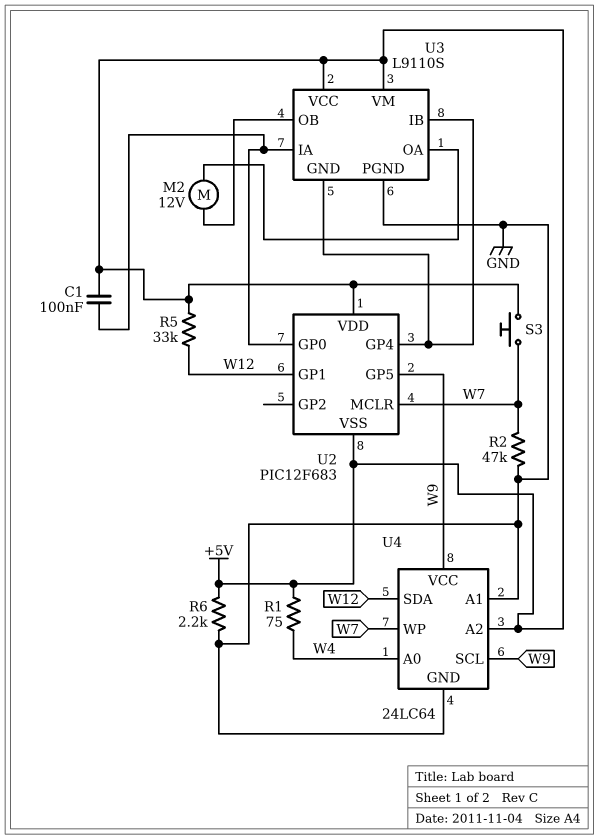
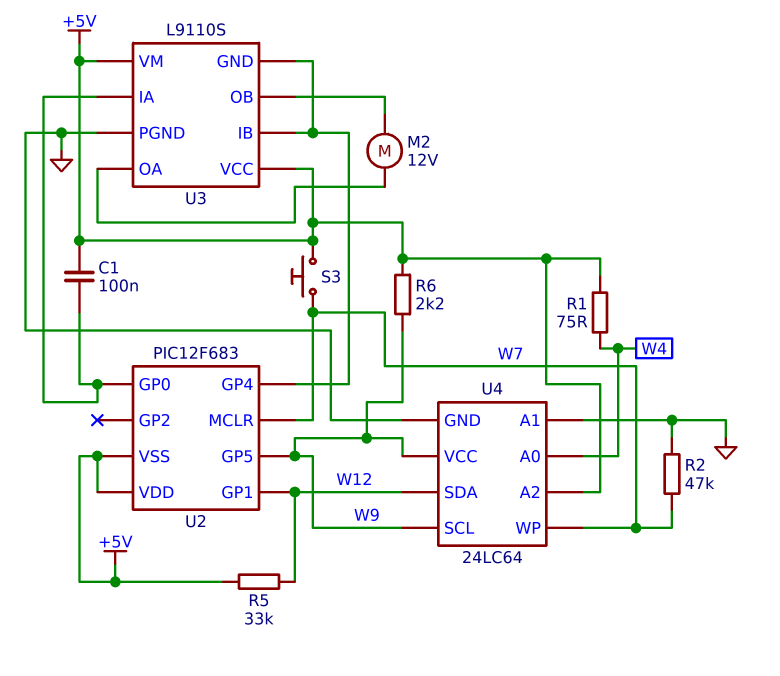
R6: 2.2k (+5V, GND) -> 2.2k (+5V, W9)

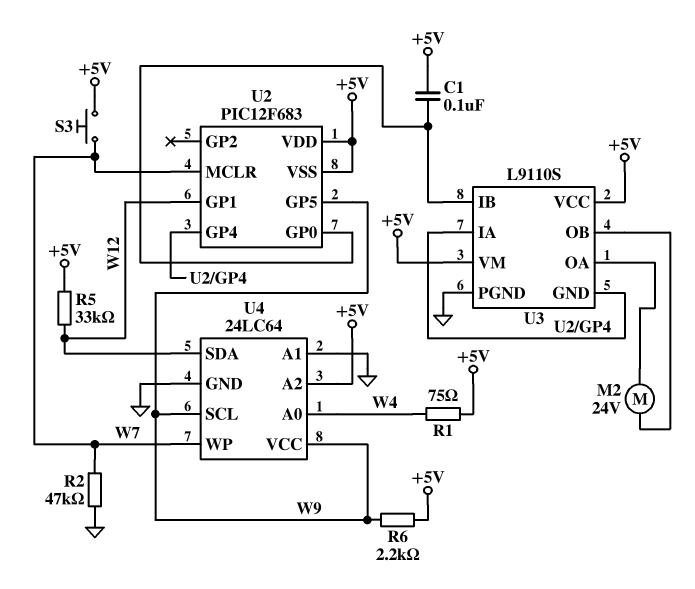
M2: motor 12V (U3/OA, U3/OB) -> motor 24V (U3/OA, U3/OB)
U3 pin IA: U2/GP0 -> U2/GP4
U3 pin IB: U2/GP4 -> U2/GP0

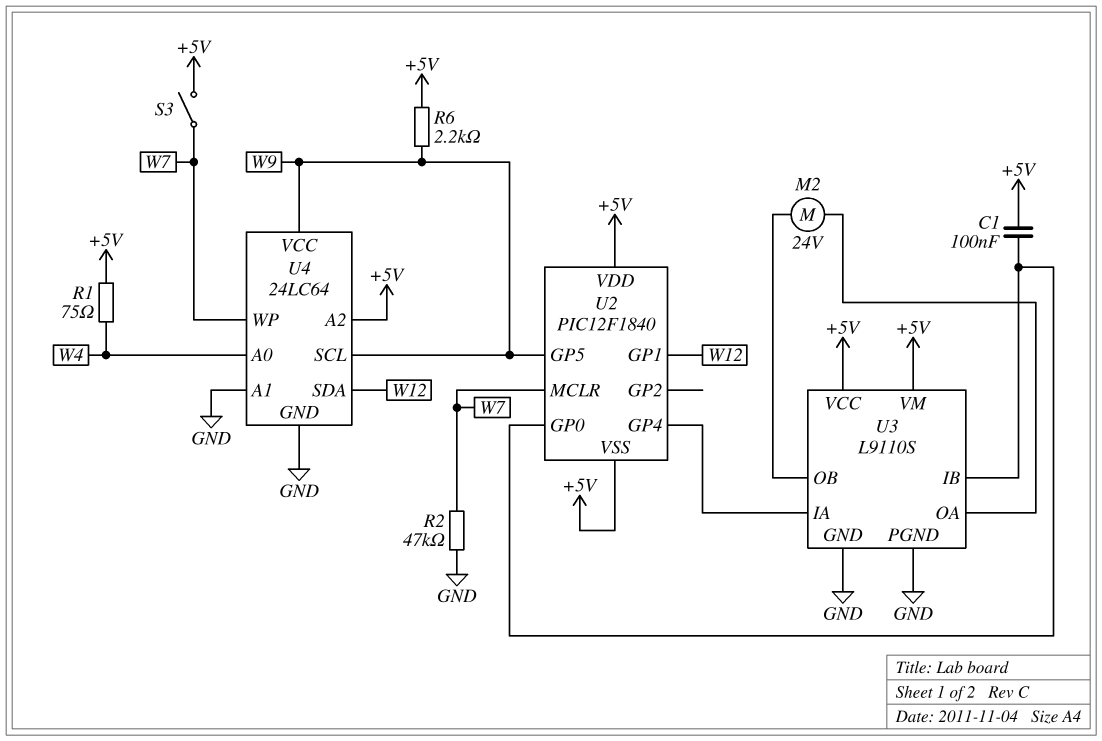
R5: 33k (+5V, W12) -> none
S3: button (+5V, W7) -> switch (+5V, W7)
U2: PIC12F683 -> PIC12F1840
U3 pin GND: U2/GP4 -> GND

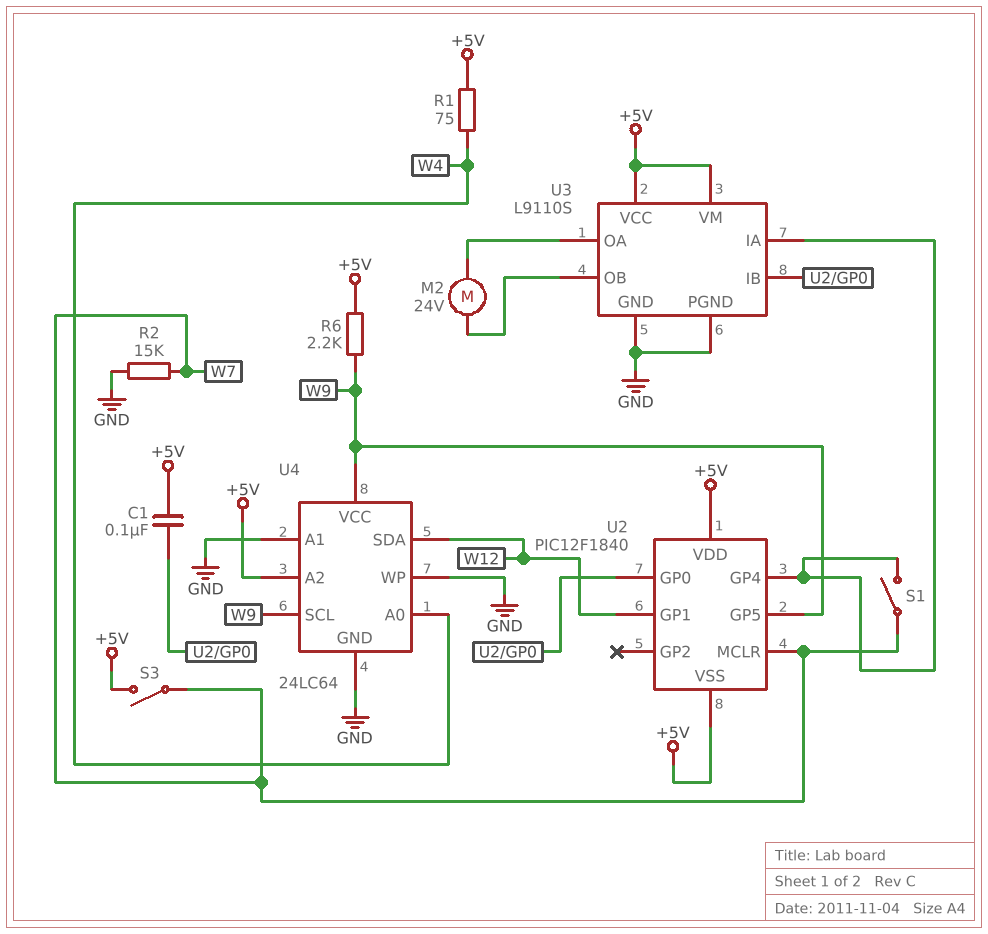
R2: 47k (GND, W7) -> 15k (GND, W7)
S1: none -> switch (U2/GP4, W7)
U4 pin WP: W7 -> GND

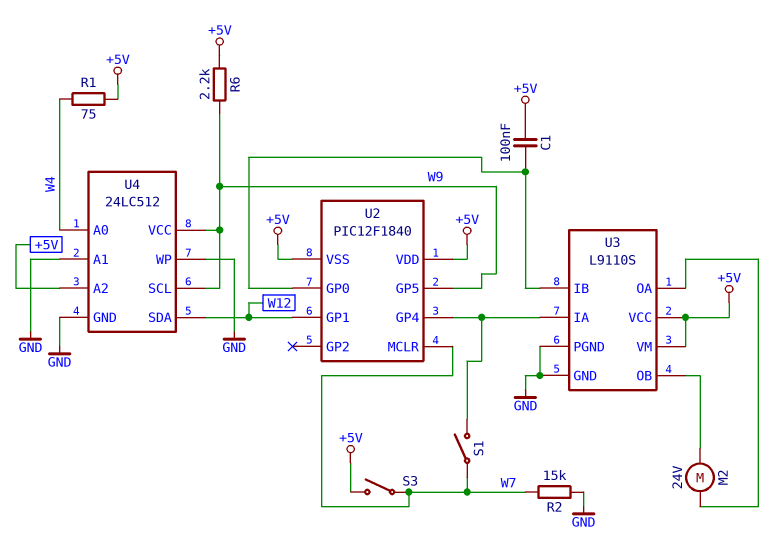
U4: 24LC64 -> 24LC512

